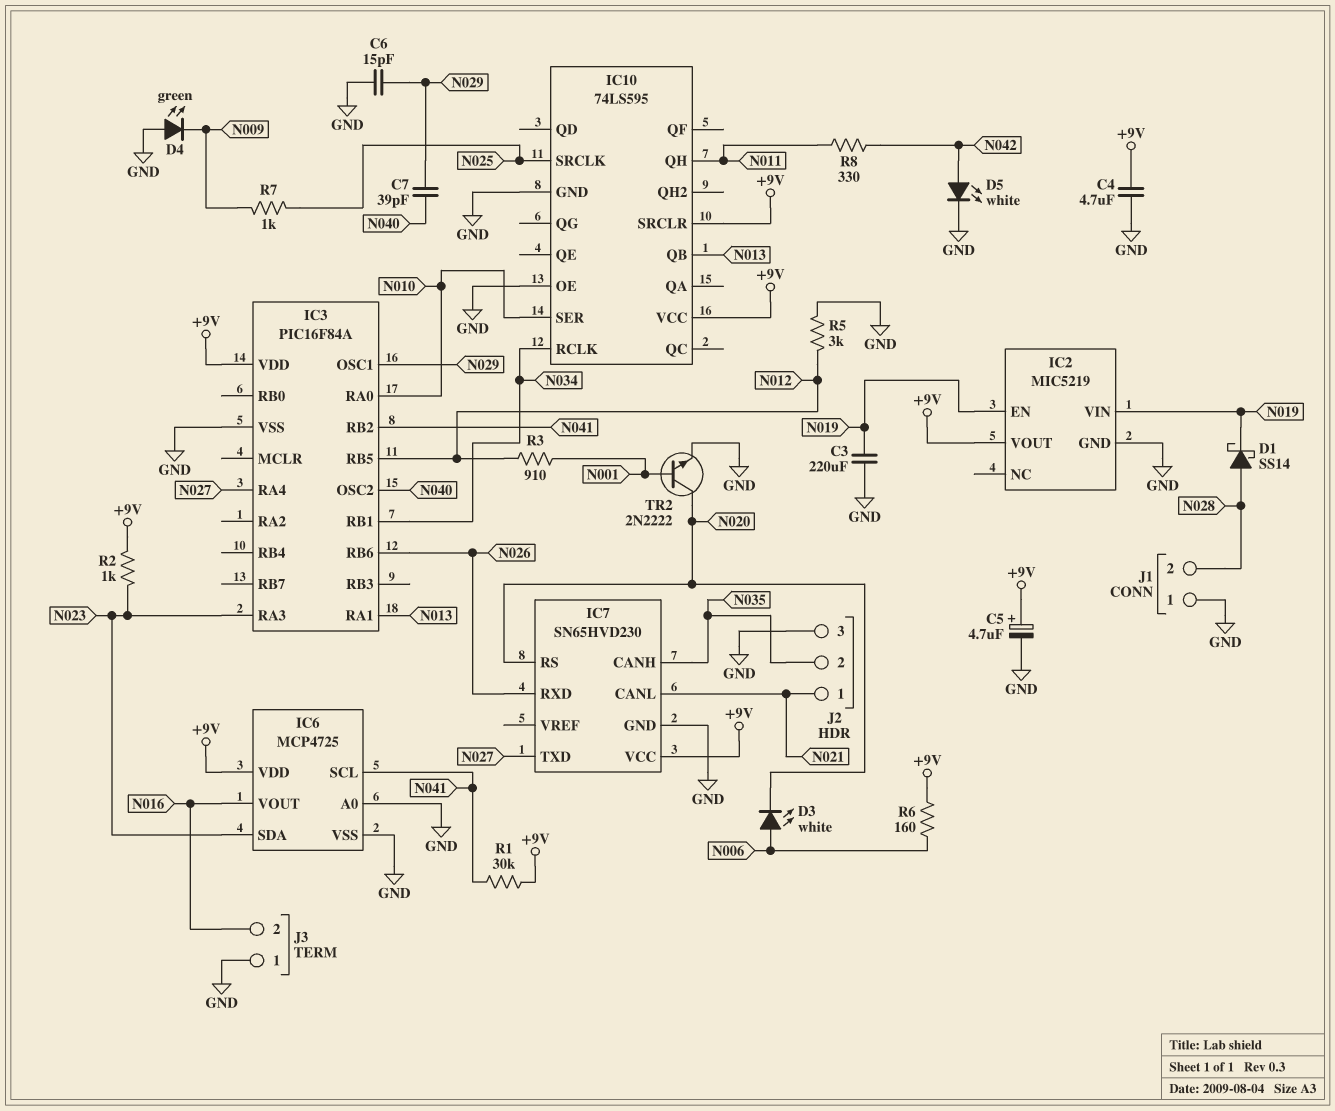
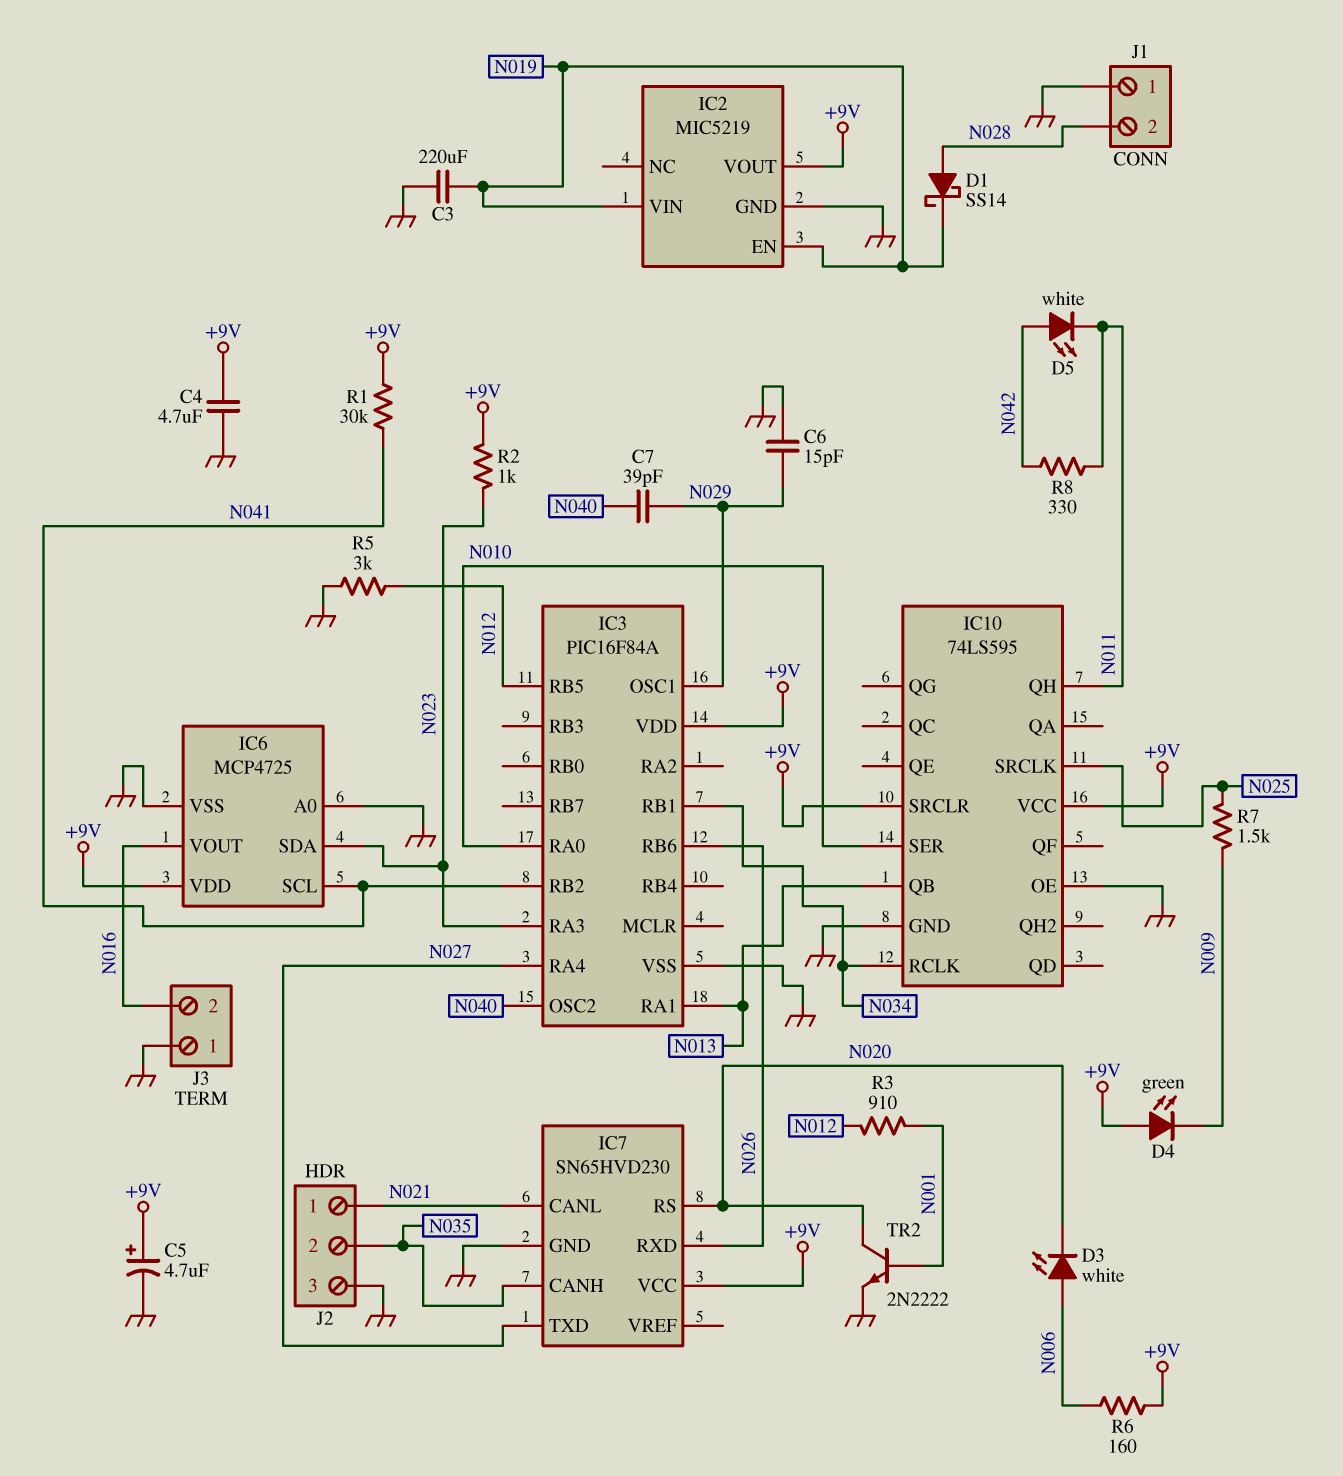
D4: LED green (A GND, K N009) -> LED green (A +9V, K N009)
D5: LED white (A N042, K GND) -> LED white (A N042, K N011)
R7: 1k (N009, N025) -> 1.5k (N009, N025)

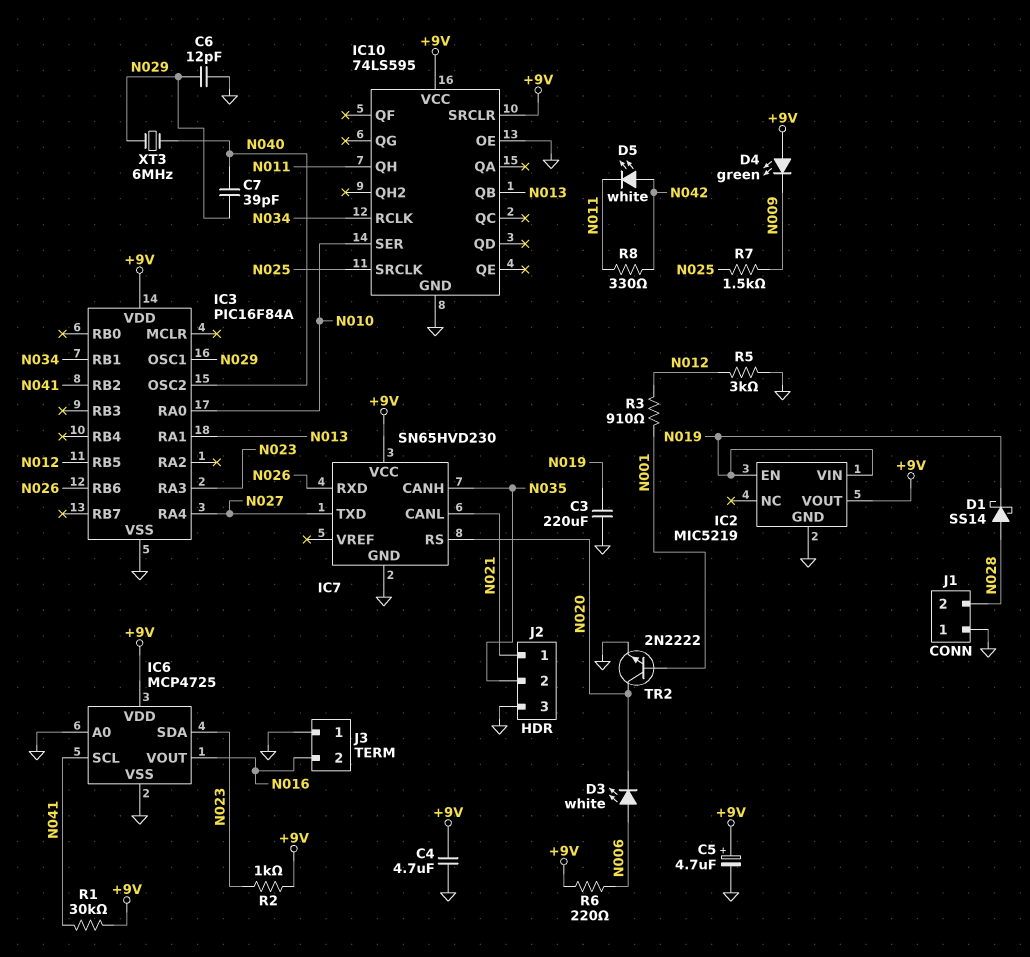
C6: 15pF (GND, N029) -> 12pF (GND, N029)
R6: 160 (+9V, N006) -> 220 (+9V, N006)
XT3: none -> 6MHz (N029, N040)

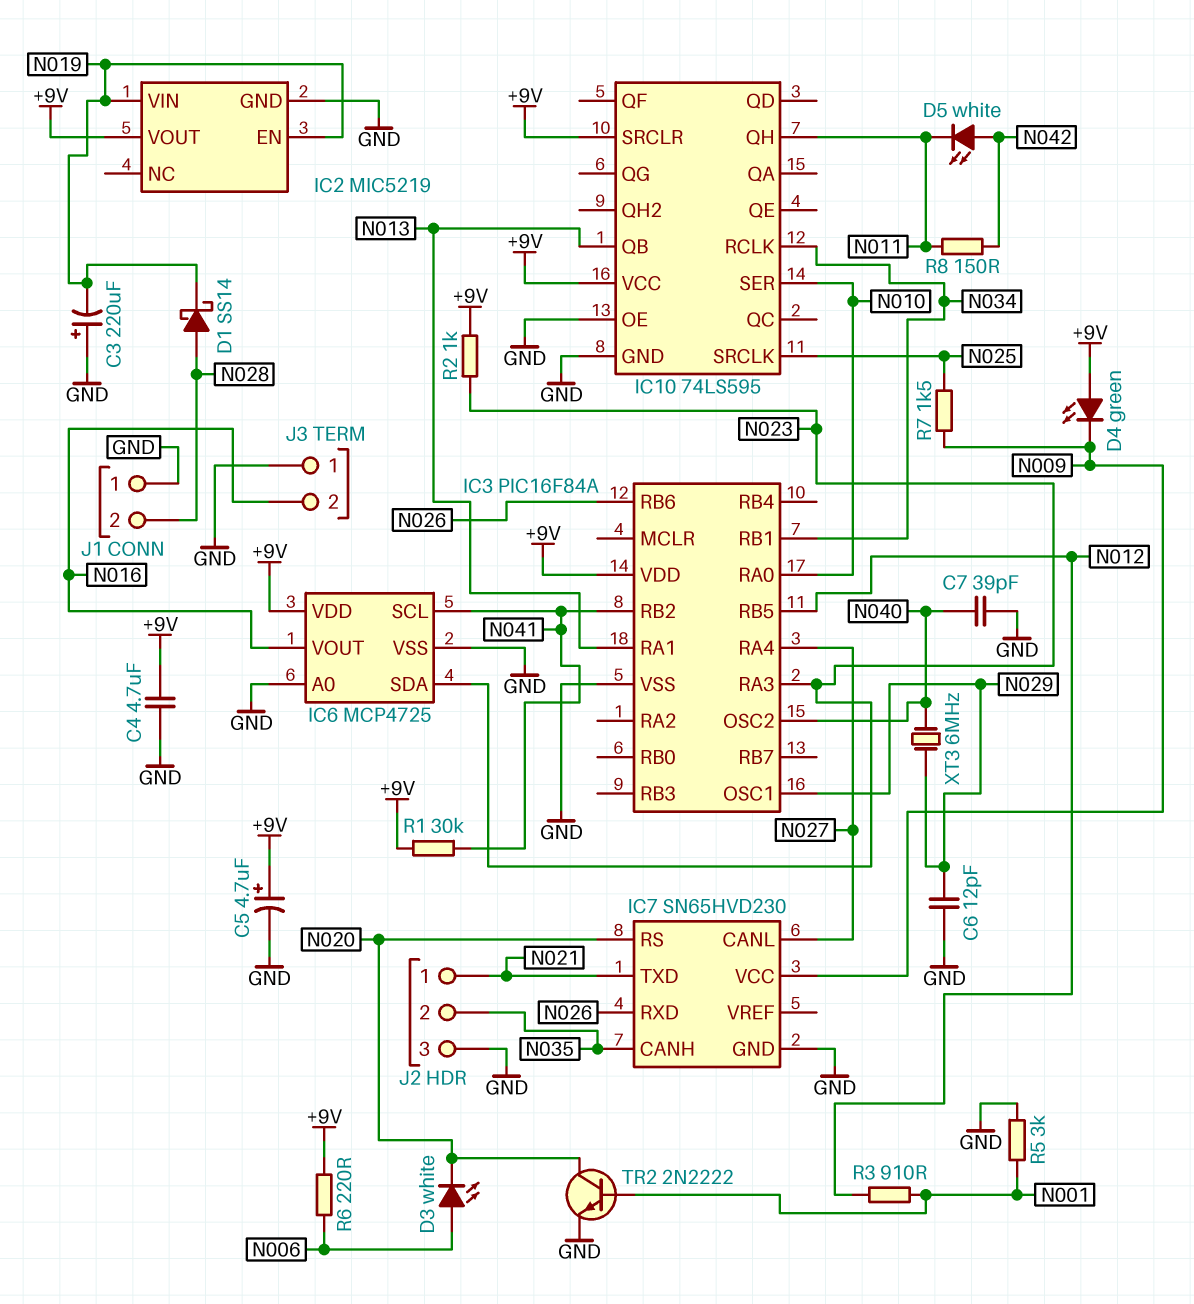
C3: 220uF (GND, N019) -> 220uF (plus GND, minus N019)
C7: 39pF (N029, N040) -> 39pF (GND, N040)
IC7 pin CANL: N021 -> N027
IC7 pin TXD: N027 -> N021
IC7 pin VCC: +9V -> N009
R5: 3k (GND, N012) -> 3k (GND, N001)
R8: 330 (N011, N042) -> 150 (N011, N042)

